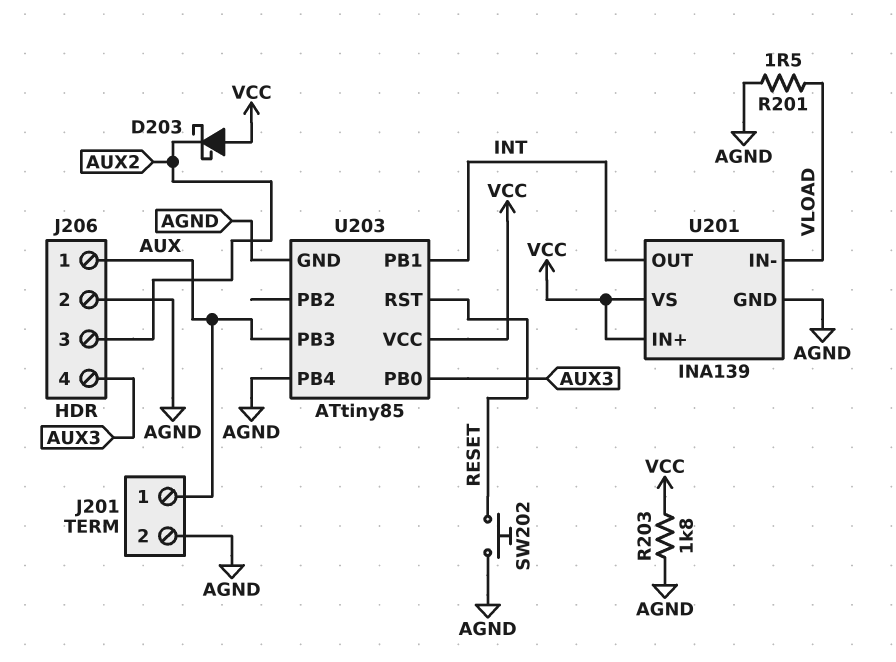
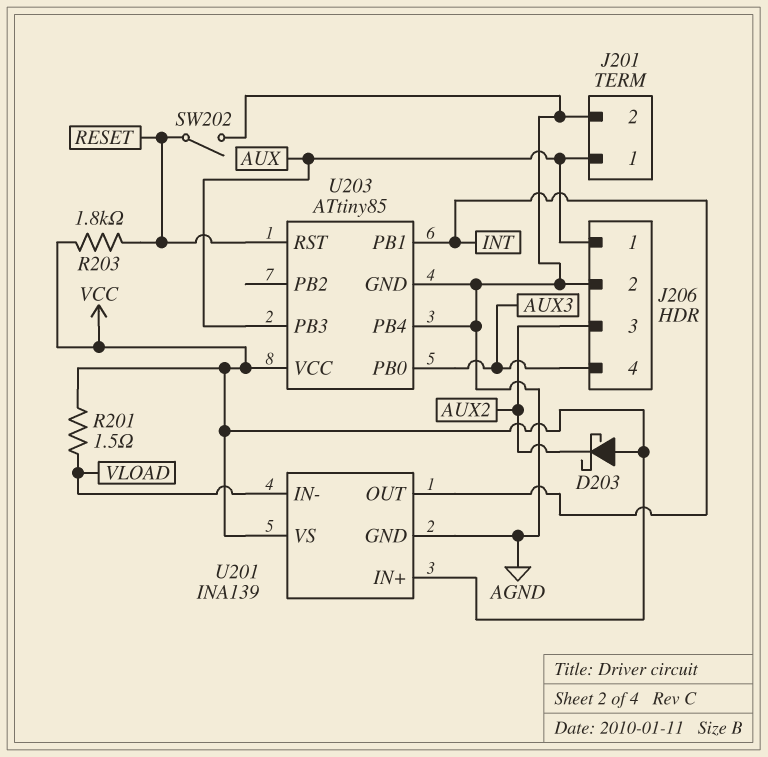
R201: 1.5 (AGND, VLOAD) -> 1.5 (VCC, VLOAD)
R203: 1.8k (AGND, VCC) -> 1.8k (RESET, VCC)
SW202: button (AGND, RESET) -> switch (AGND, RESET)

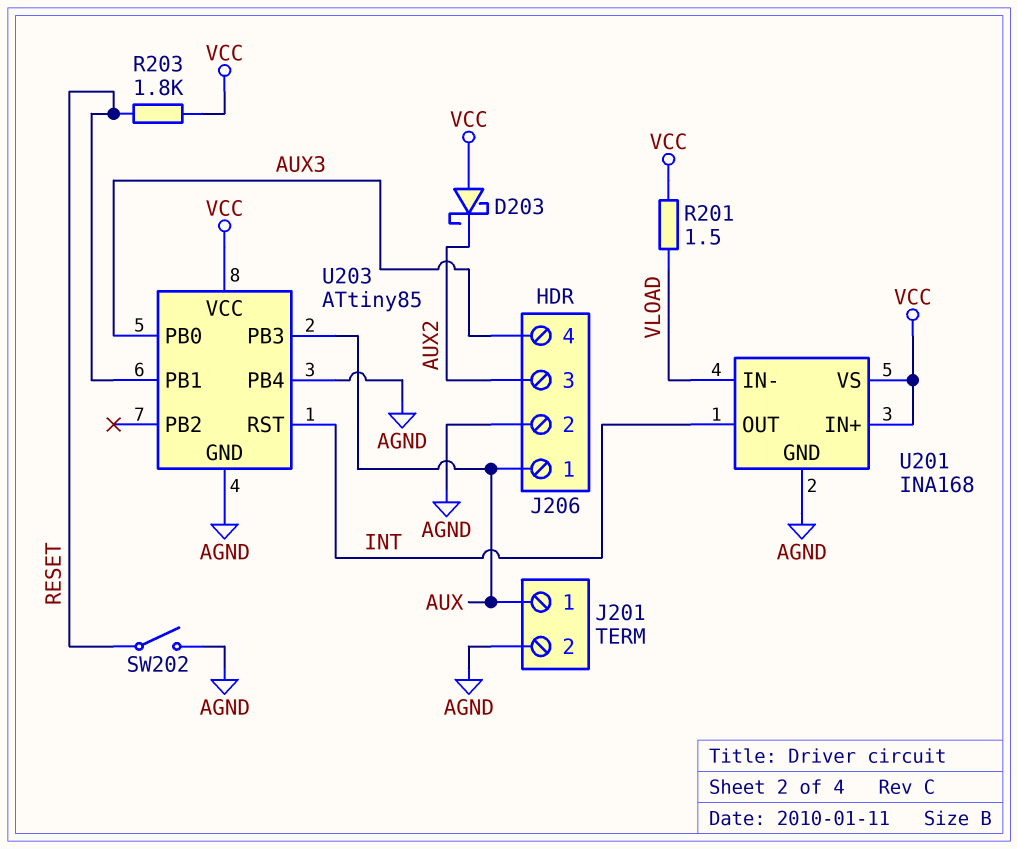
U201: INA139 -> INA168
U203 pin PB1: INT -> RESET
U203 pin RST: RESET -> INT

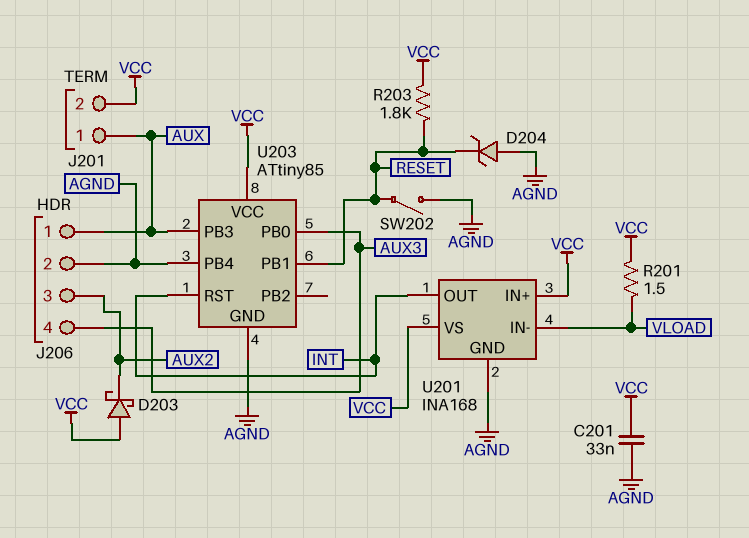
C201: none -> 33nF (AGND, VCC)
D204: none -> zener (A AGND, K RESET)
J201 pin 2: AGND -> VCC

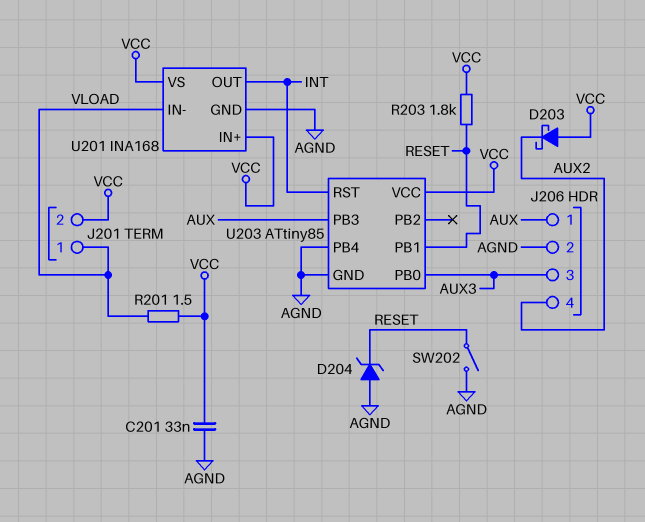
J201 pin 1: AUX -> VLOAD
J206 pin 3: AUX2 -> AUX3
J206 pin 4: AUX3 -> AUX2

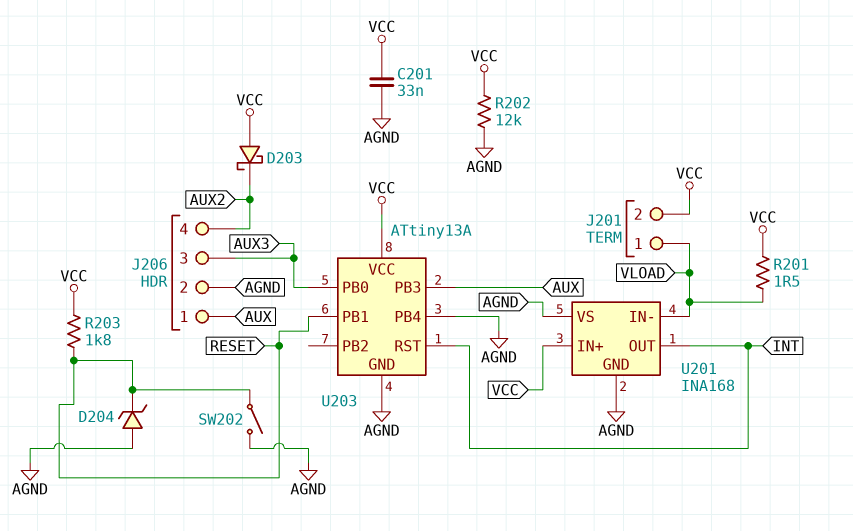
R202: none -> 12k (AGND, VCC)
U201 pin VS: VCC -> AGND
U203: ATtiny85 -> ATtiny13A

